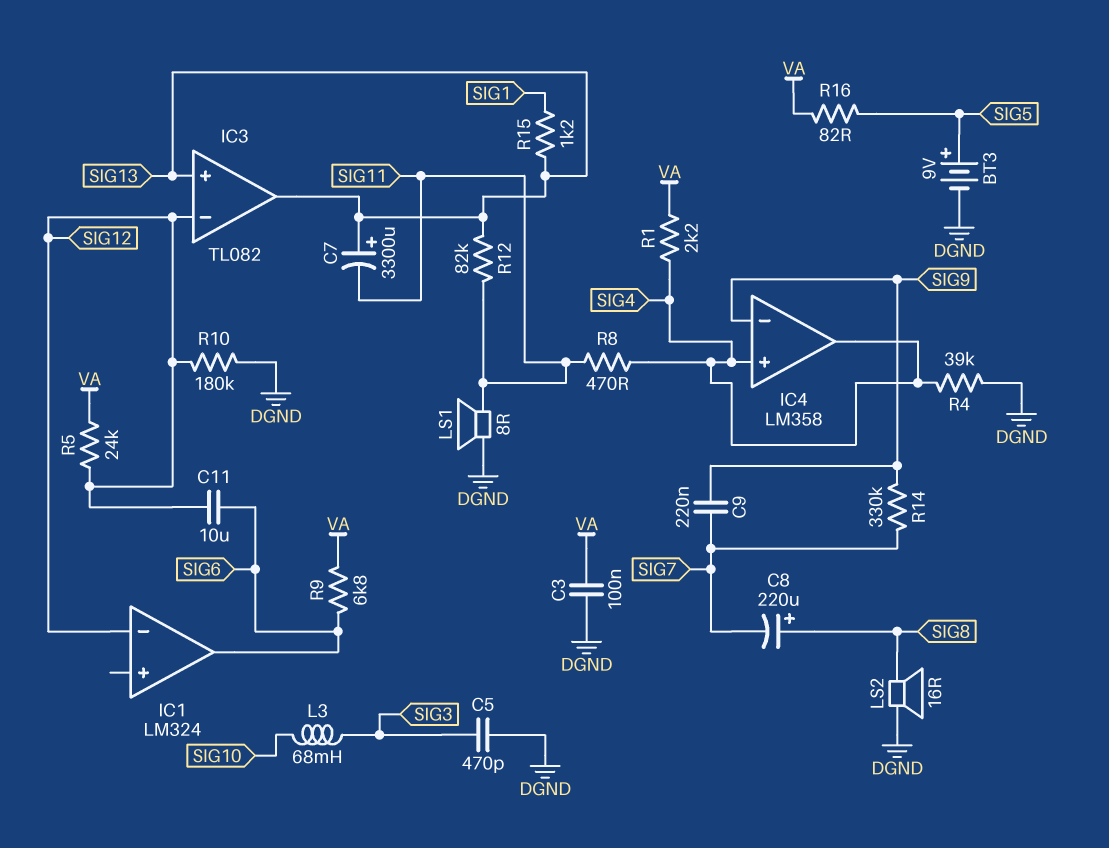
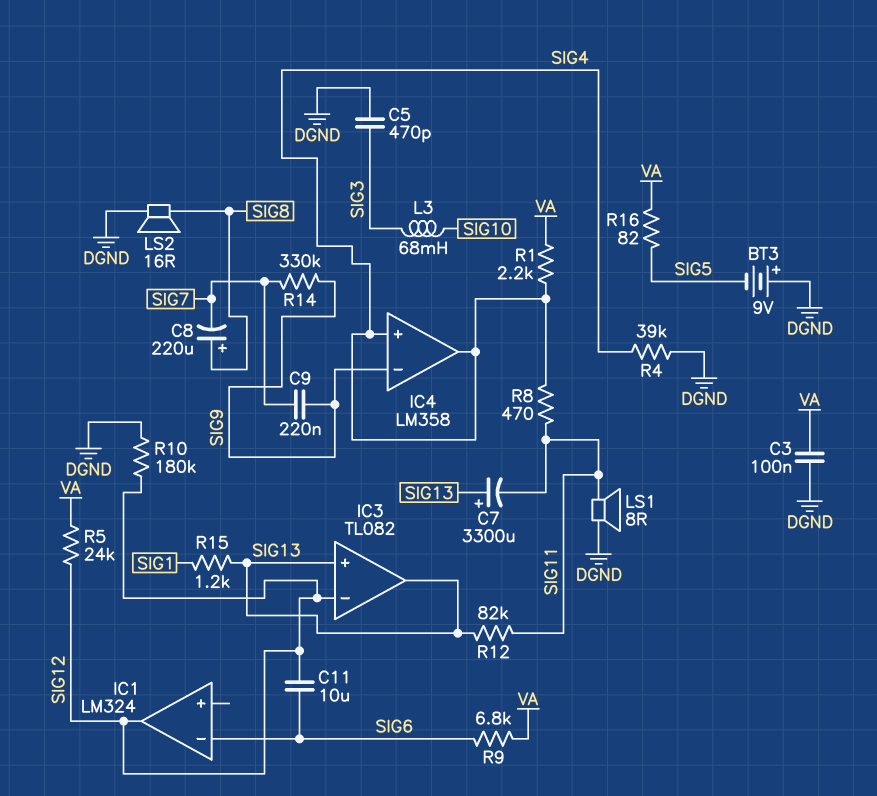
BT3: 9V (plus SIG5, minus DGND) -> 9V (plus DGND, minus SIG5)
IC1 pin in-: SIG12 -> SIG6
IC1 pin out: SIG6 -> SIG12

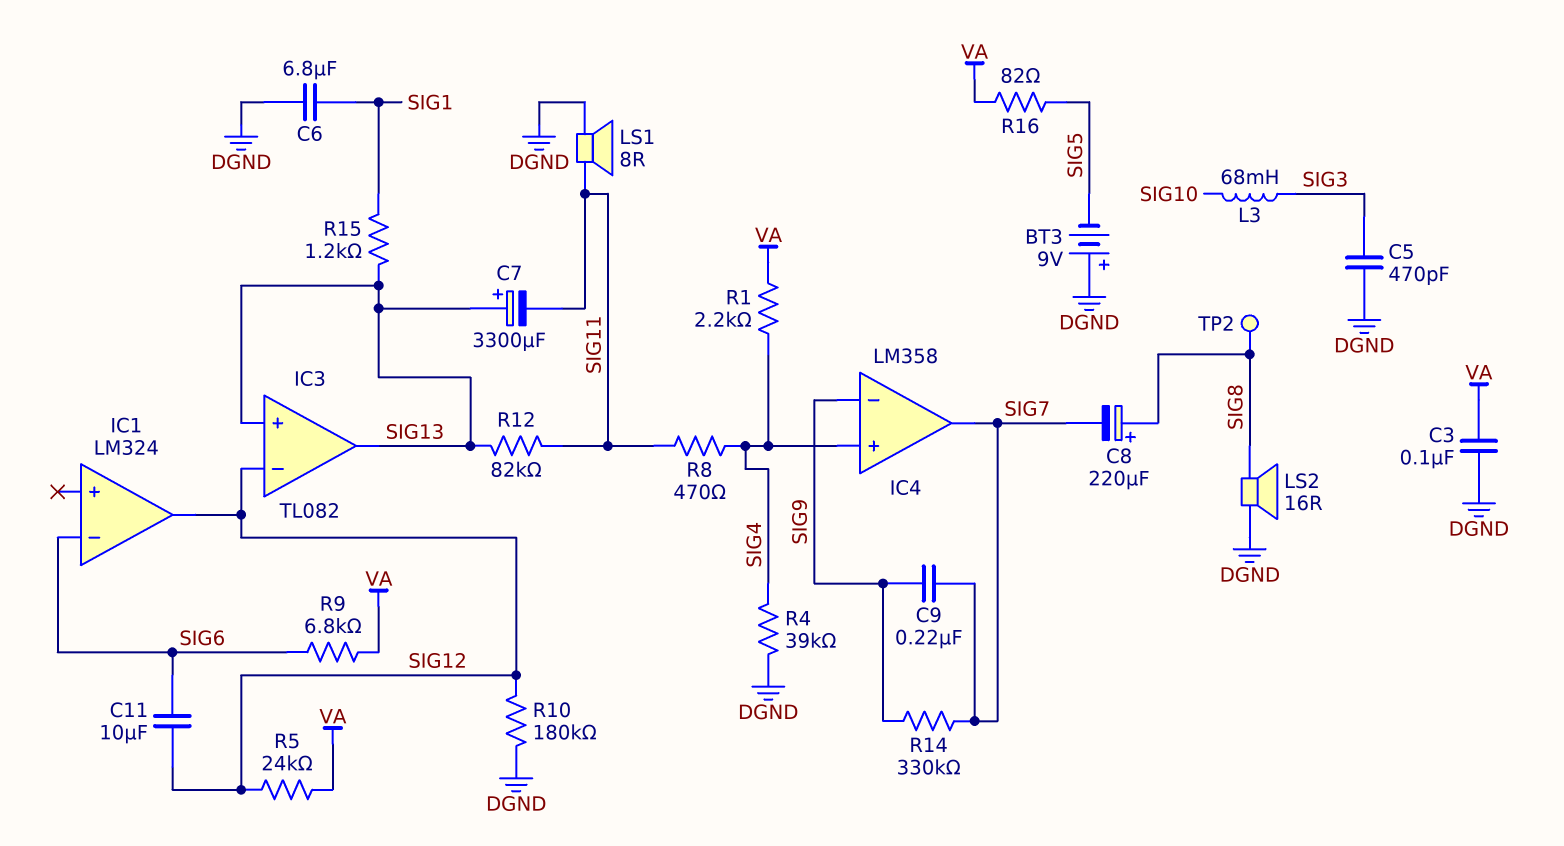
C6: none -> 6.8uF (DGND, SIG1)
IC4 pin out: SIG4 -> SIG7
TP2: none -> test point (SIG8)

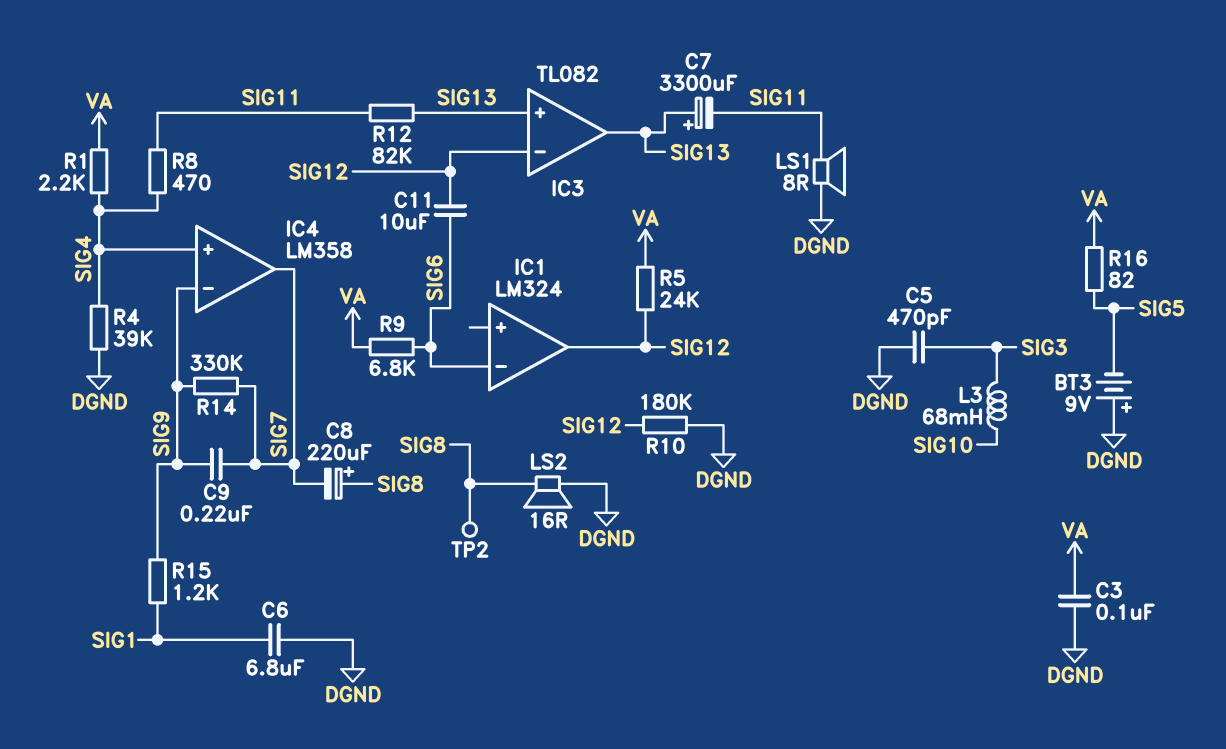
R15: 1.2k (SIG1, SIG13) -> 1.2k (SIG1, SIG9)

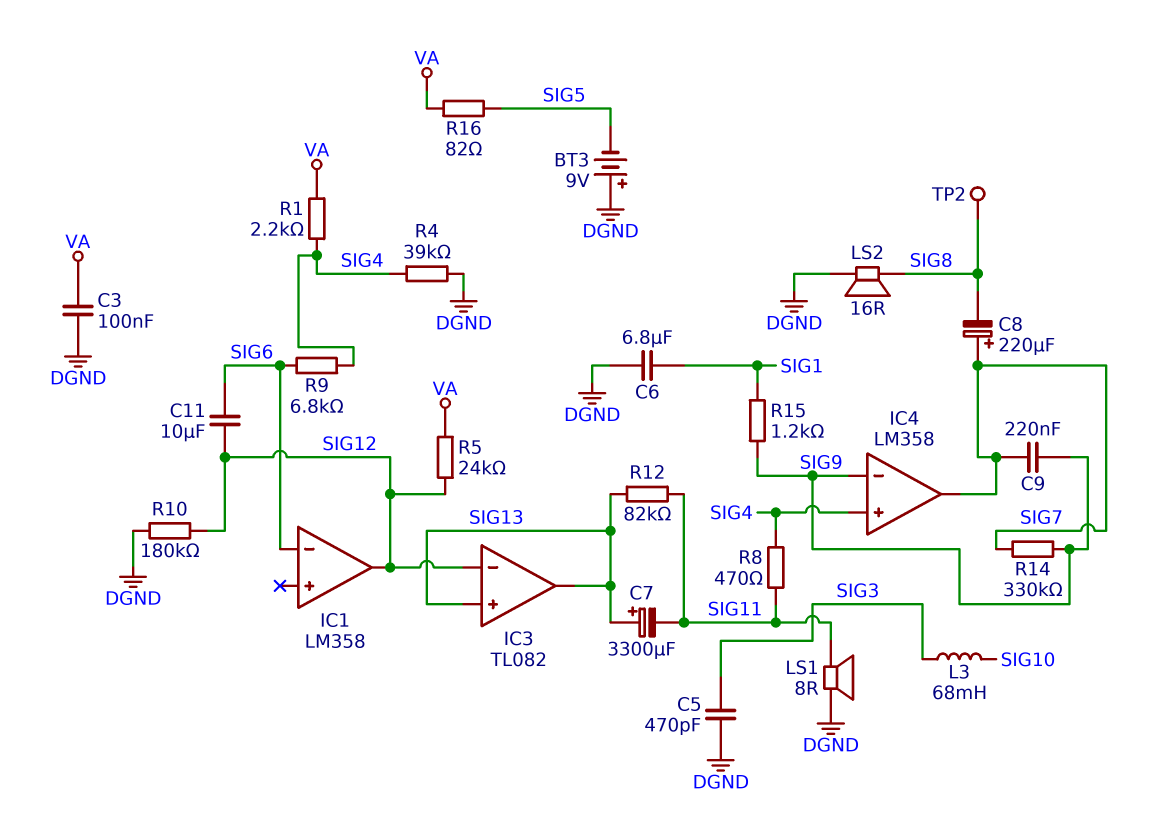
C8: 220uF (plus SIG8, minus SIG7) -> 220uF (plus SIG7, minus SIG8)
IC1: LM324 -> LM358
R9: 6.8k (SIG6, VA) -> 6.8k (SIG4, SIG6)

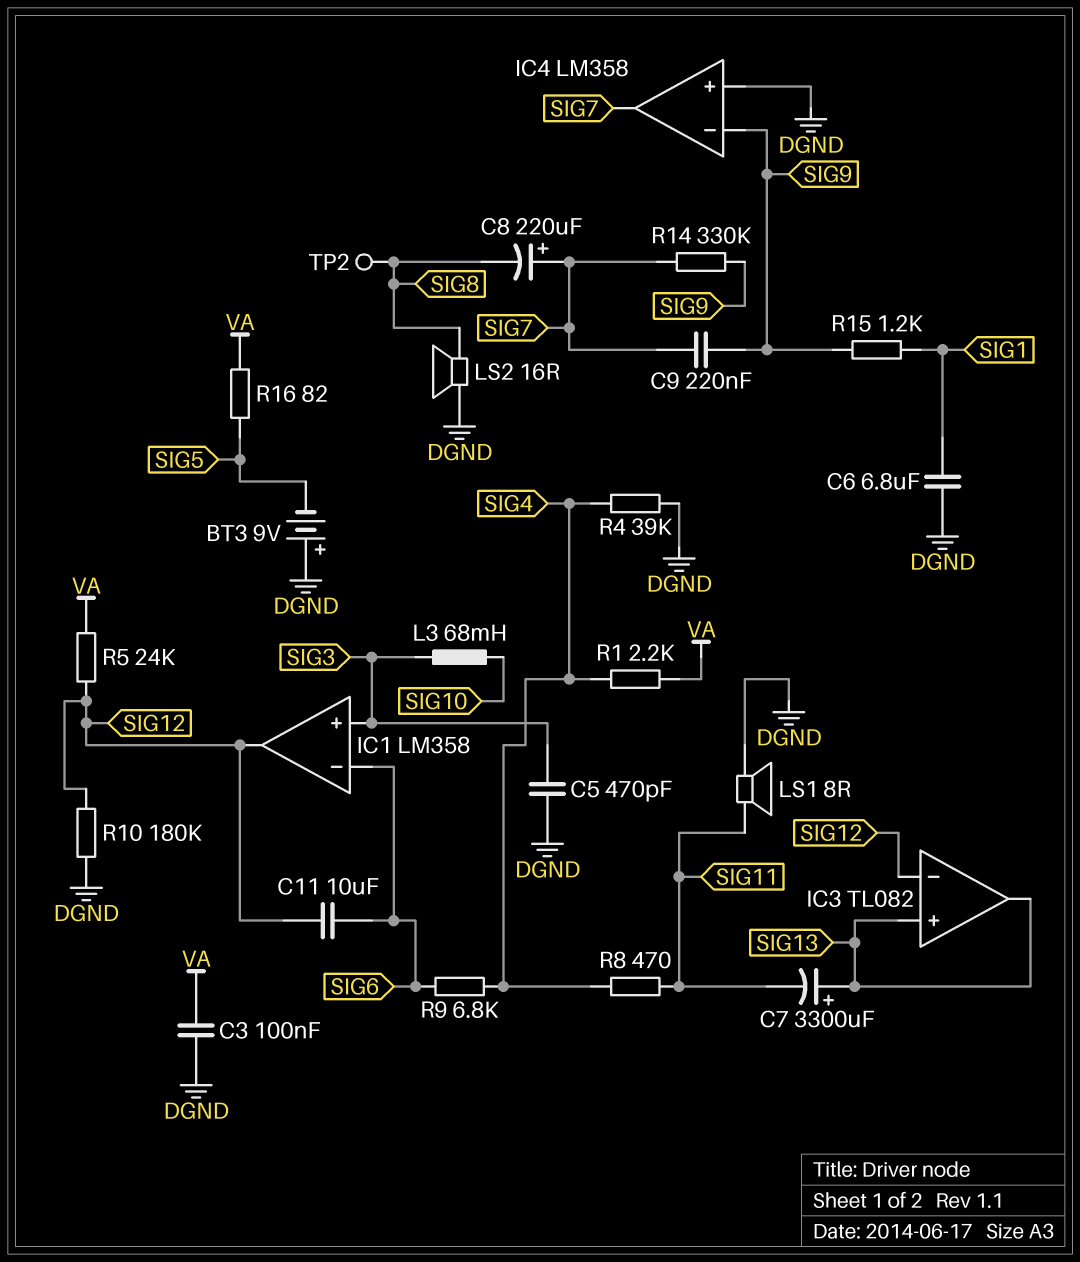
IC1 pin in+: none -> SIG3
IC4 pin in+: SIG4 -> DGND
R12: 82k (SIG11, SIG13) -> none

